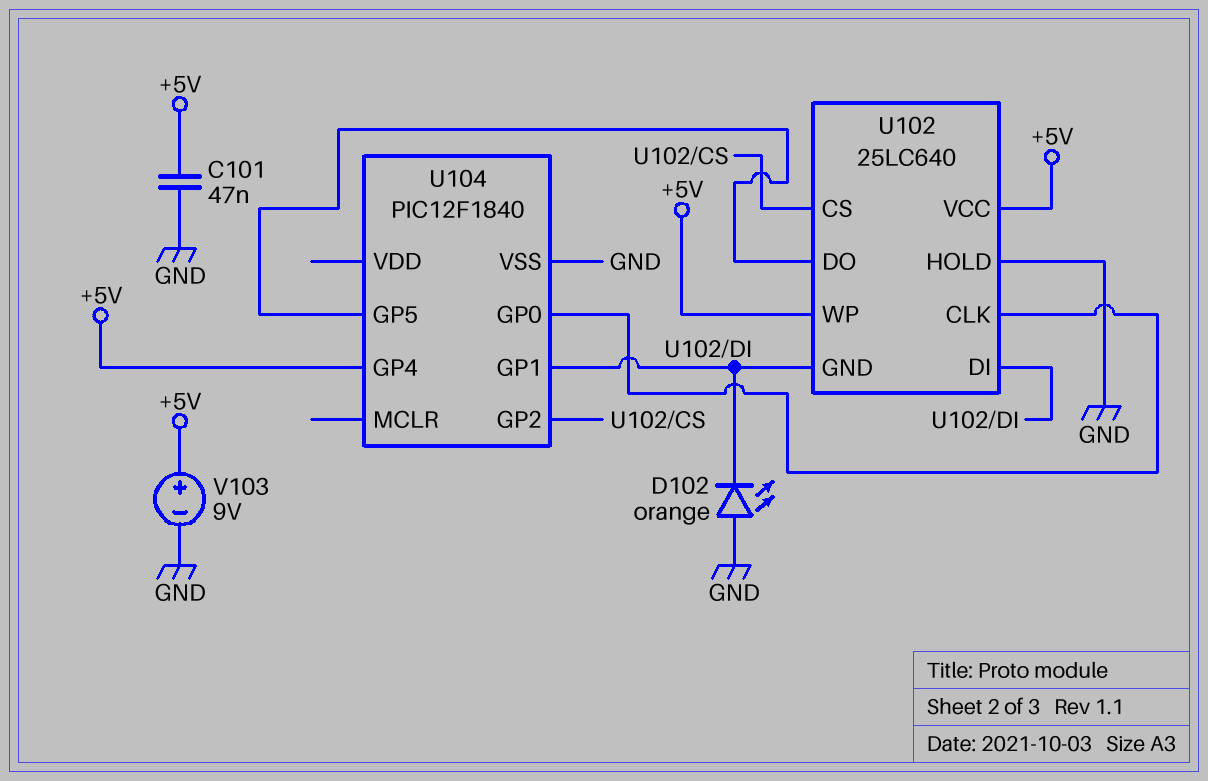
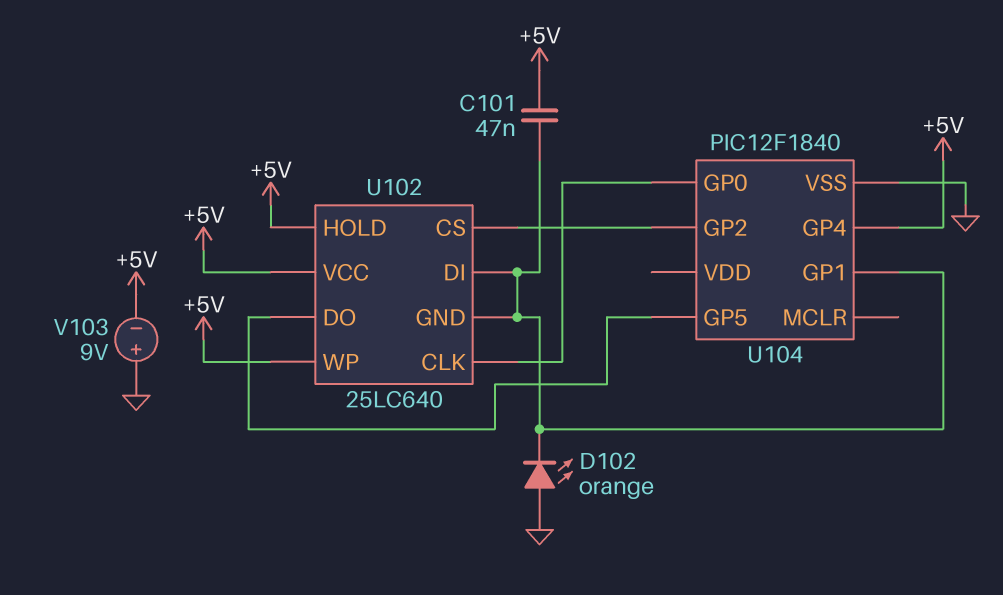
C101: 47nF (+5V, GND) -> 47nF (+5V, U102/DI)
U102 pin HOLD: GND -> +5V
V103: 9V (plus +5V, minus GND) -> 9V (plus GND, minus +5V)

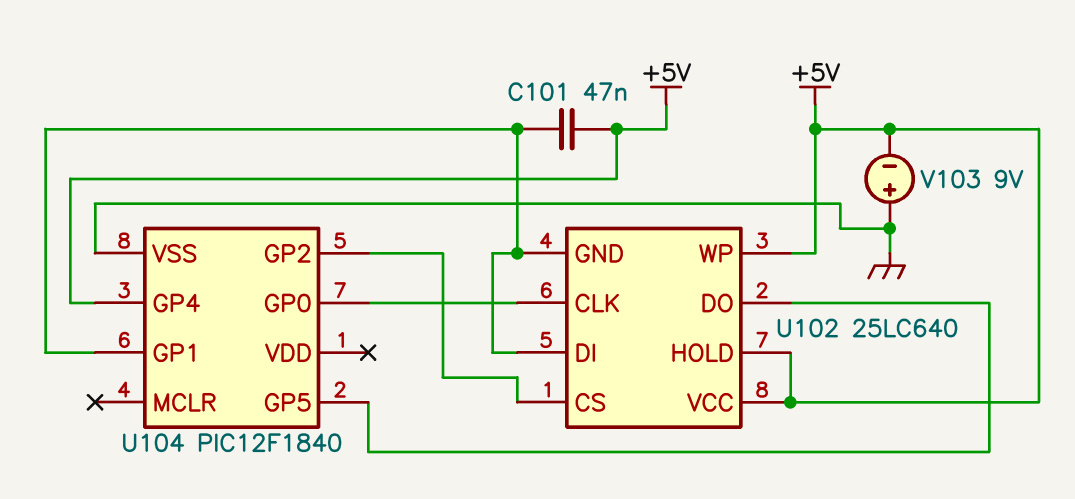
D102: LED orange (A GND, K U102/DI) -> none

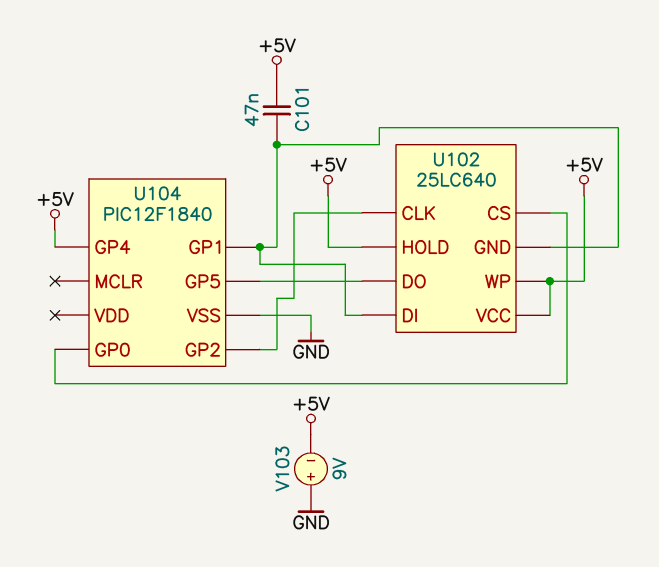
U104 pin GP0: U102/CLK -> U102/CS
U104 pin GP2: U102/CS -> U102/CLK

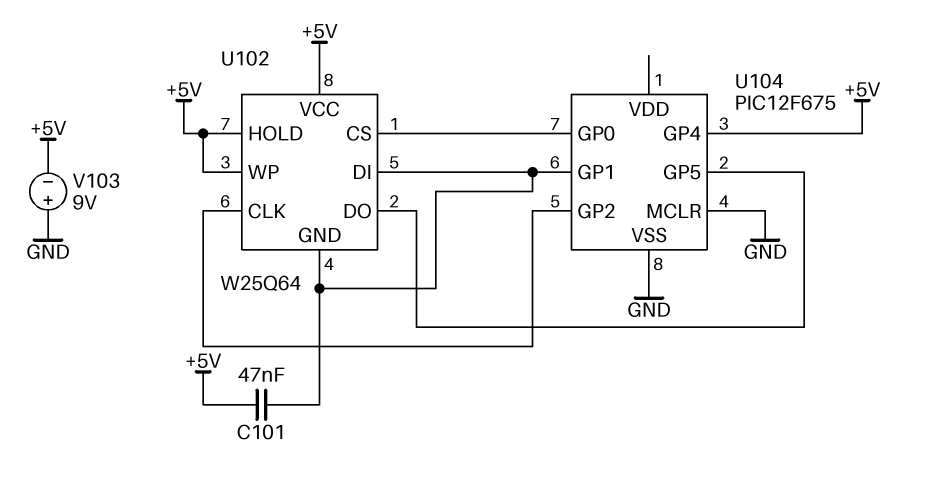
U102: 25LC640 -> W25Q64
U104: PIC12F1840 -> PIC12F675
U104 pin MCLR: none -> GND

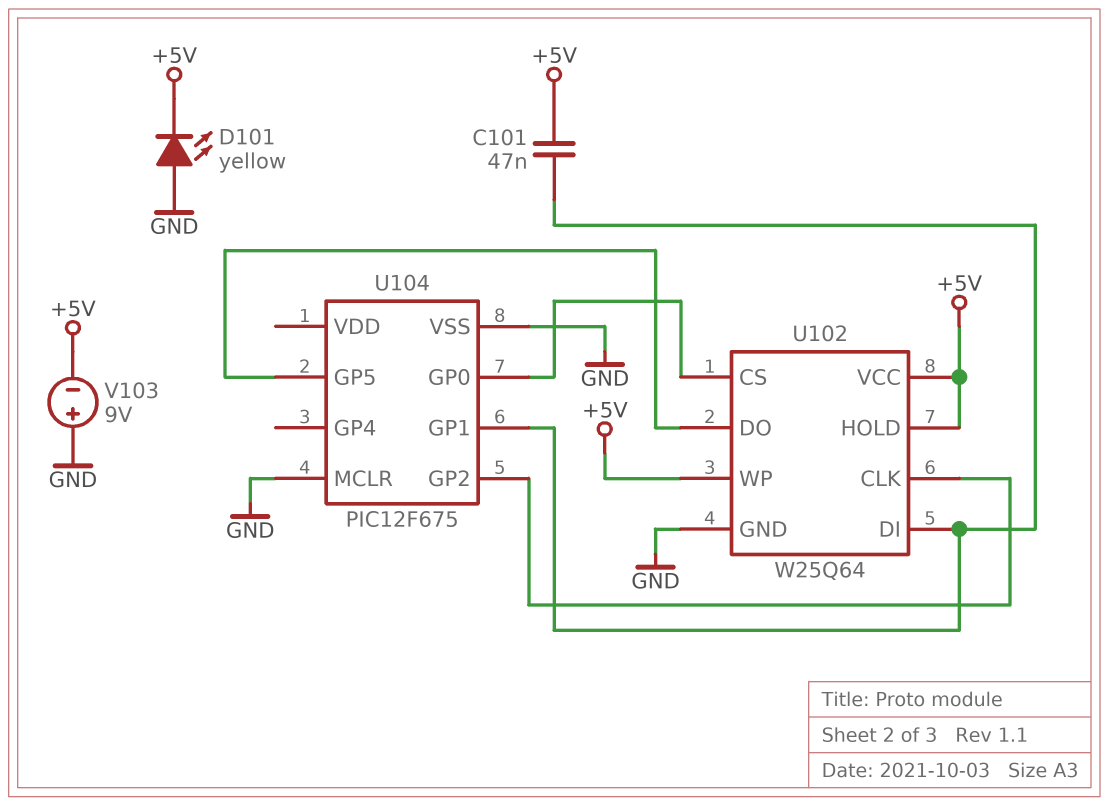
D101: none -> LED yellow (A GND, K +5V)
U102 pin GND: U102/DI -> GND
U104 pin GP4: +5V -> none

